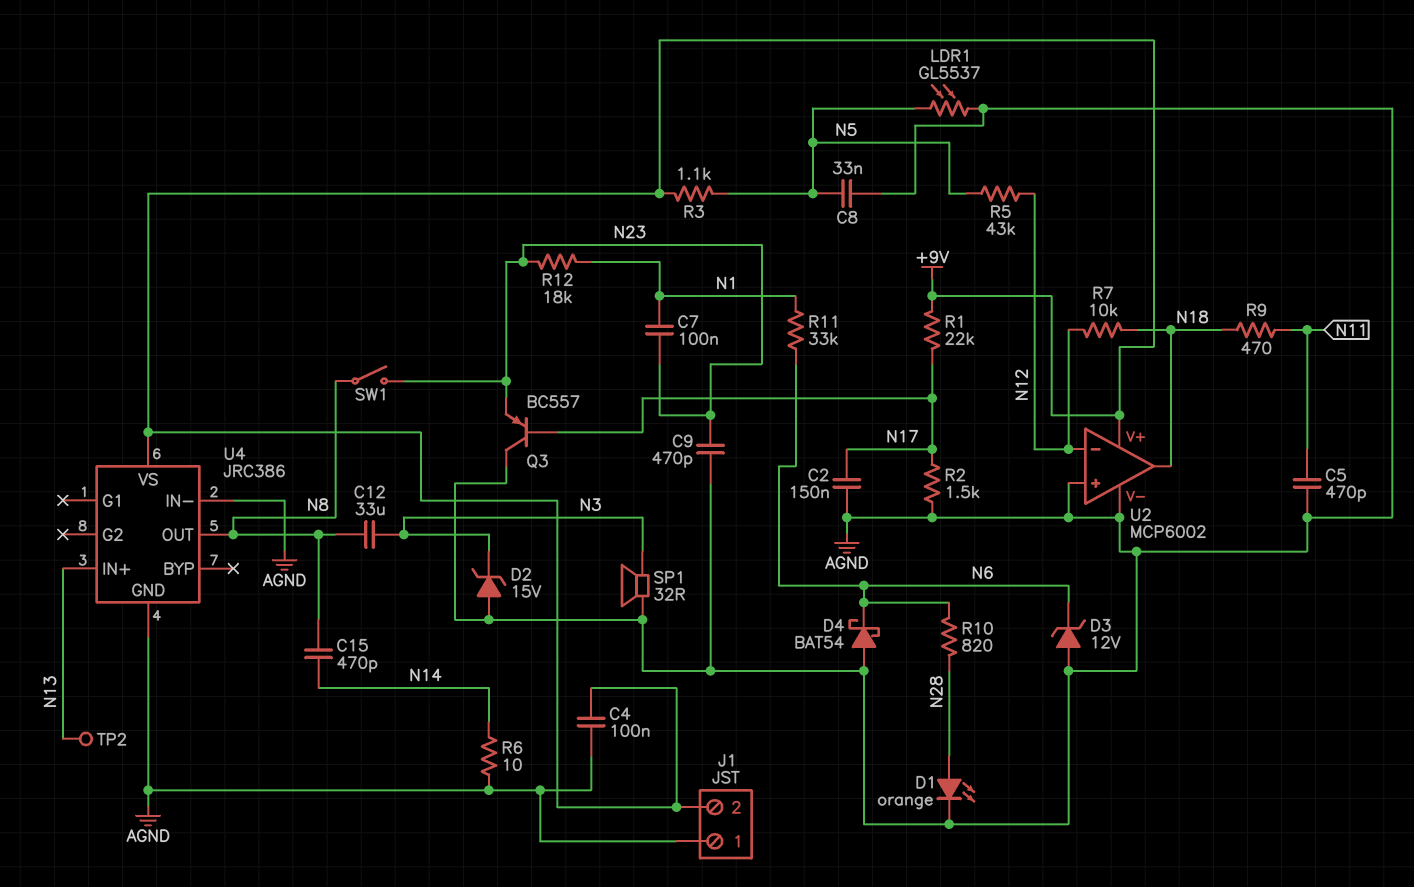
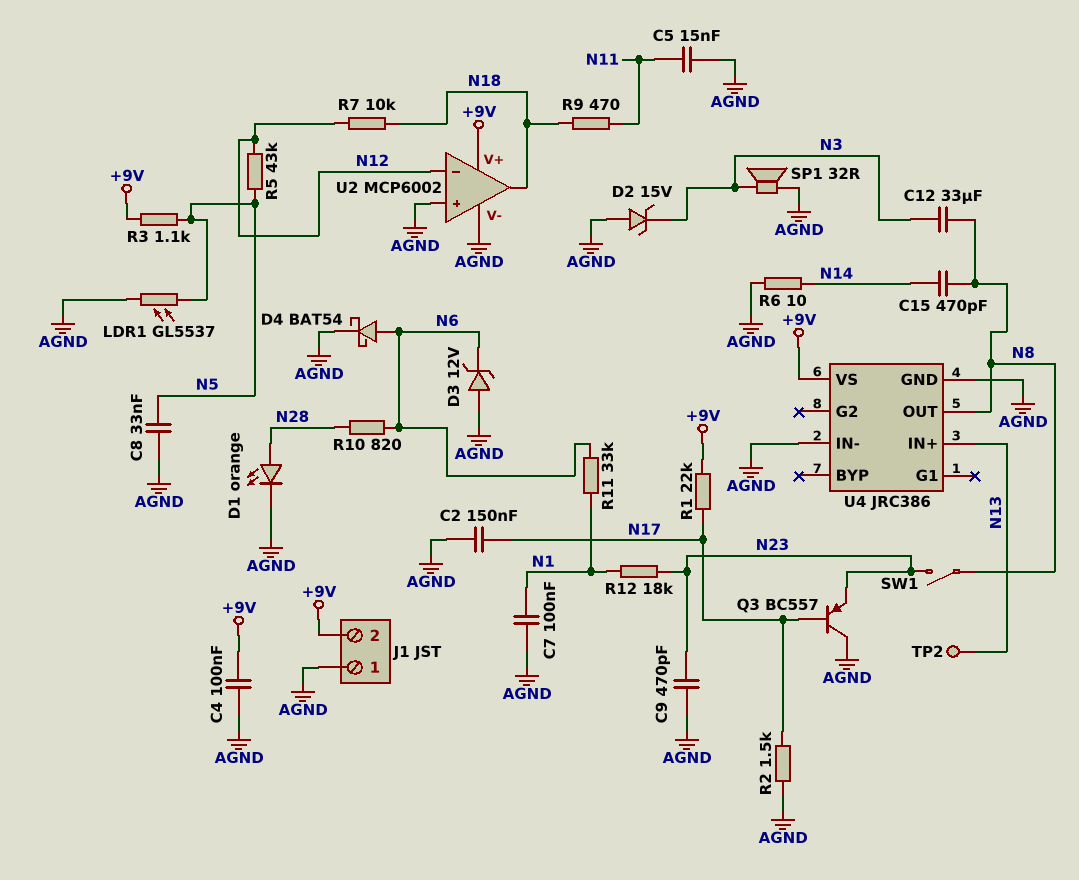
C5: 470pF (AGND, N11) -> 15nF (AGND, N11)
C7: 100nF (N1, N23) -> 100nF (AGND, N1)
D4: schottky BAT54 (A AGND, K N6) -> schottky BAT54 (A N6, K AGND)

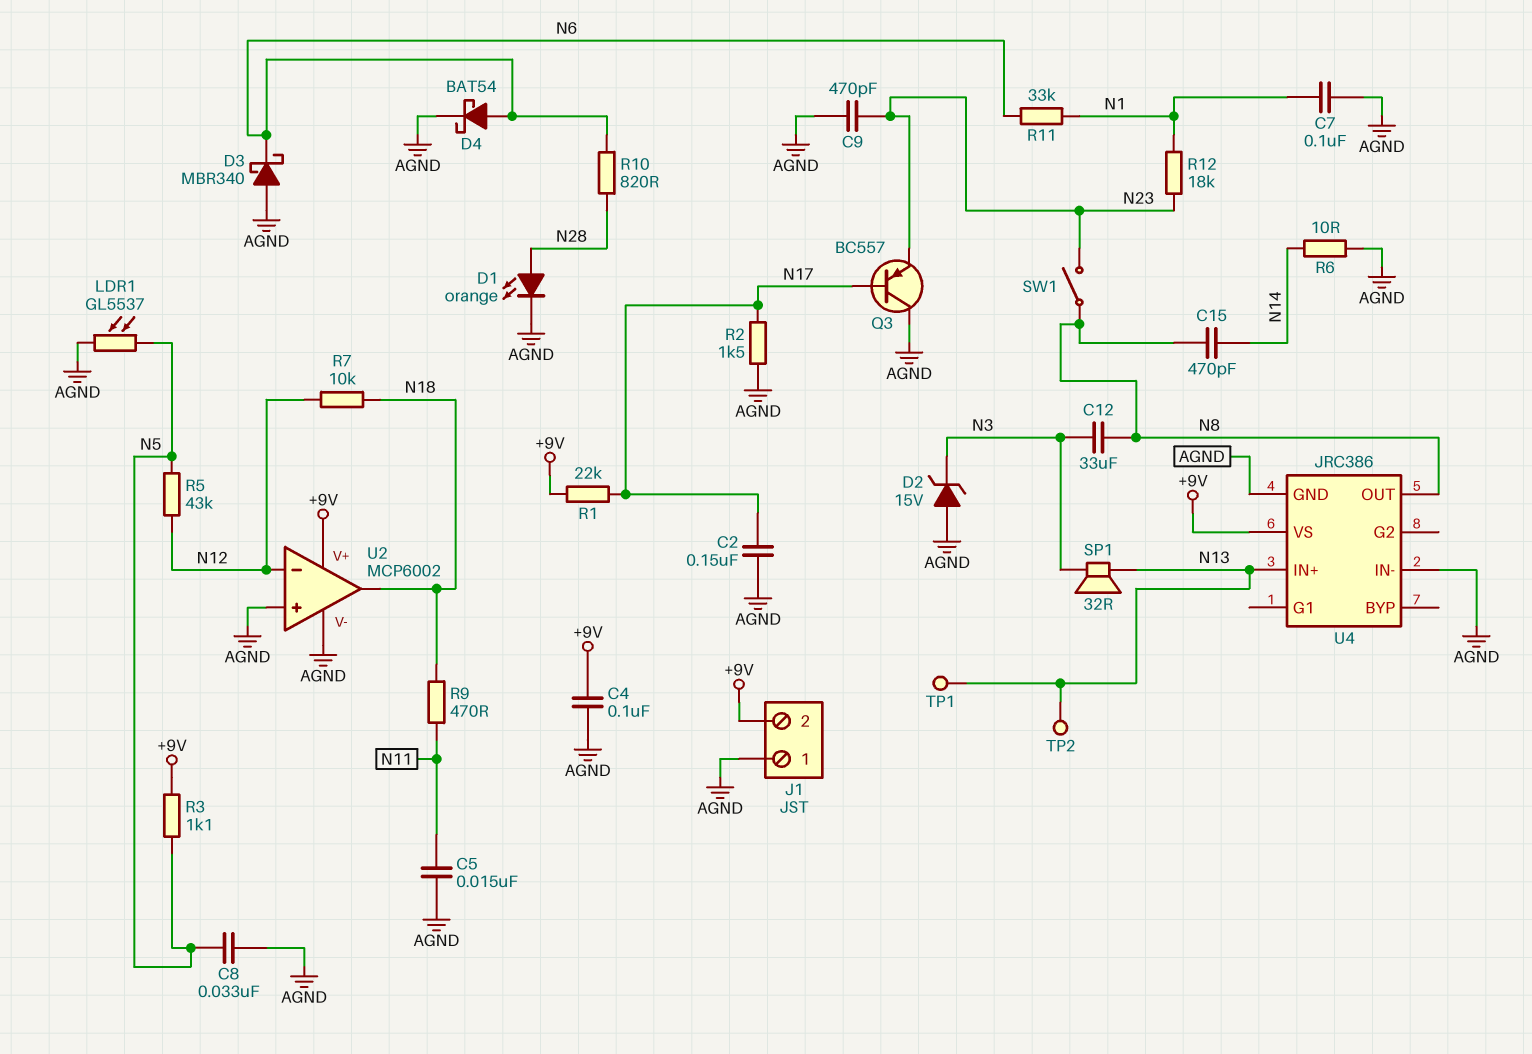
D3: zener 12V (A AGND, K N6) -> schottky MBR340 (A AGND, K N6)
SP1: speaker 32R (AGND, N3) -> speaker 32R (N3, N13)
TP1: none -> test point (N13)

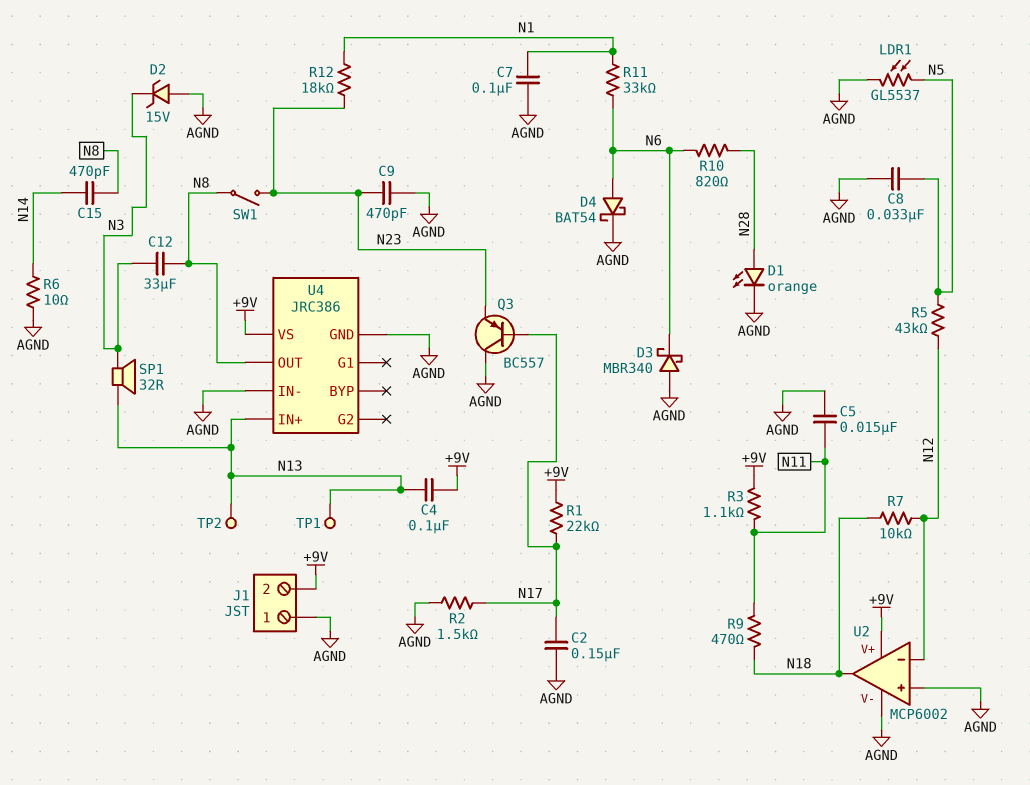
C4: 100nF (+9V, AGND) -> 100nF (+9V, N13)
R3: 1.1k (+9V, N5) -> 1.1k (+9V, N11)

